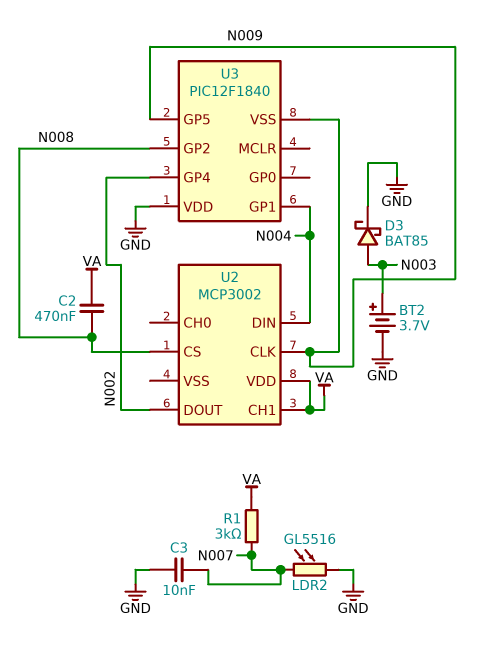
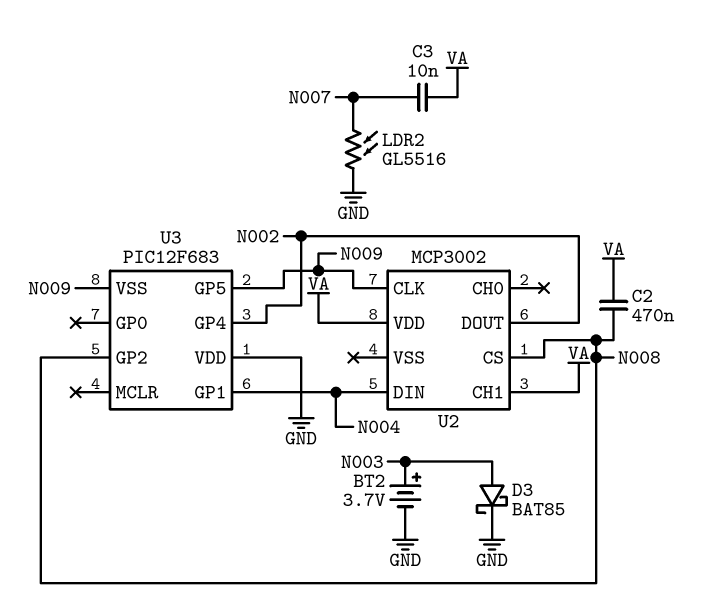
C3: 10nF (GND, N007) -> 10nF (N007, VA)
R1: 3k (N007, VA) -> none
U3: PIC12F1840 -> PIC12F683

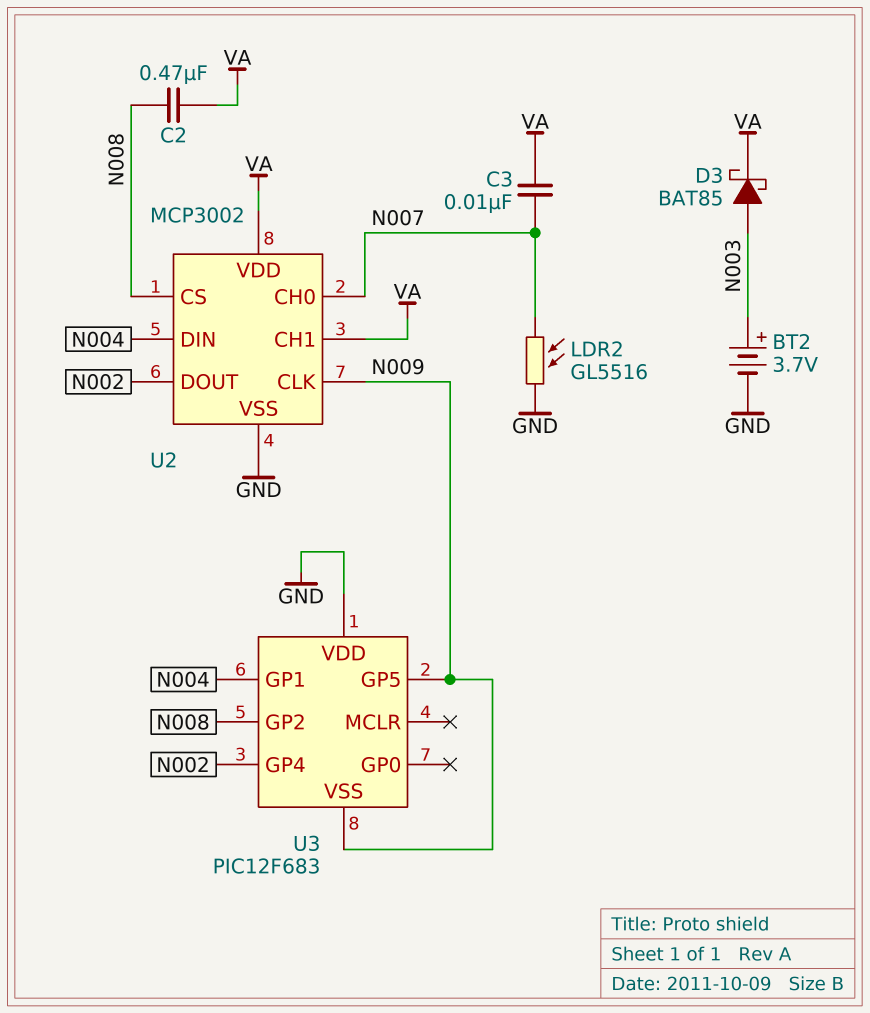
D3: schottky BAT85 (A N003, K GND) -> schottky BAT85 (A N003, K VA)
U2 pin CH0: none -> N007
U2 pin VSS: none -> GND

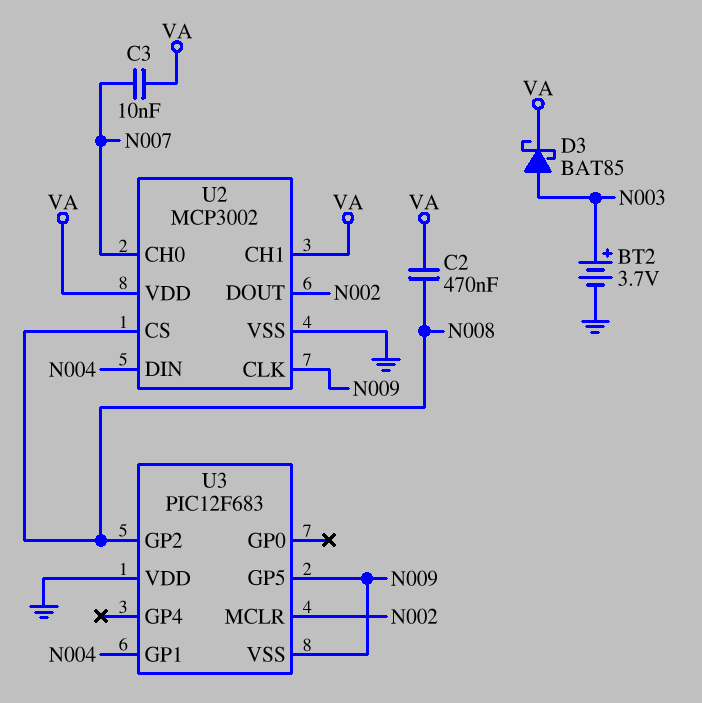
LDR2: GL5516 (GND, N007) -> none
U3 pin GP4: N002 -> none
U3 pin MCLR: none -> N002

